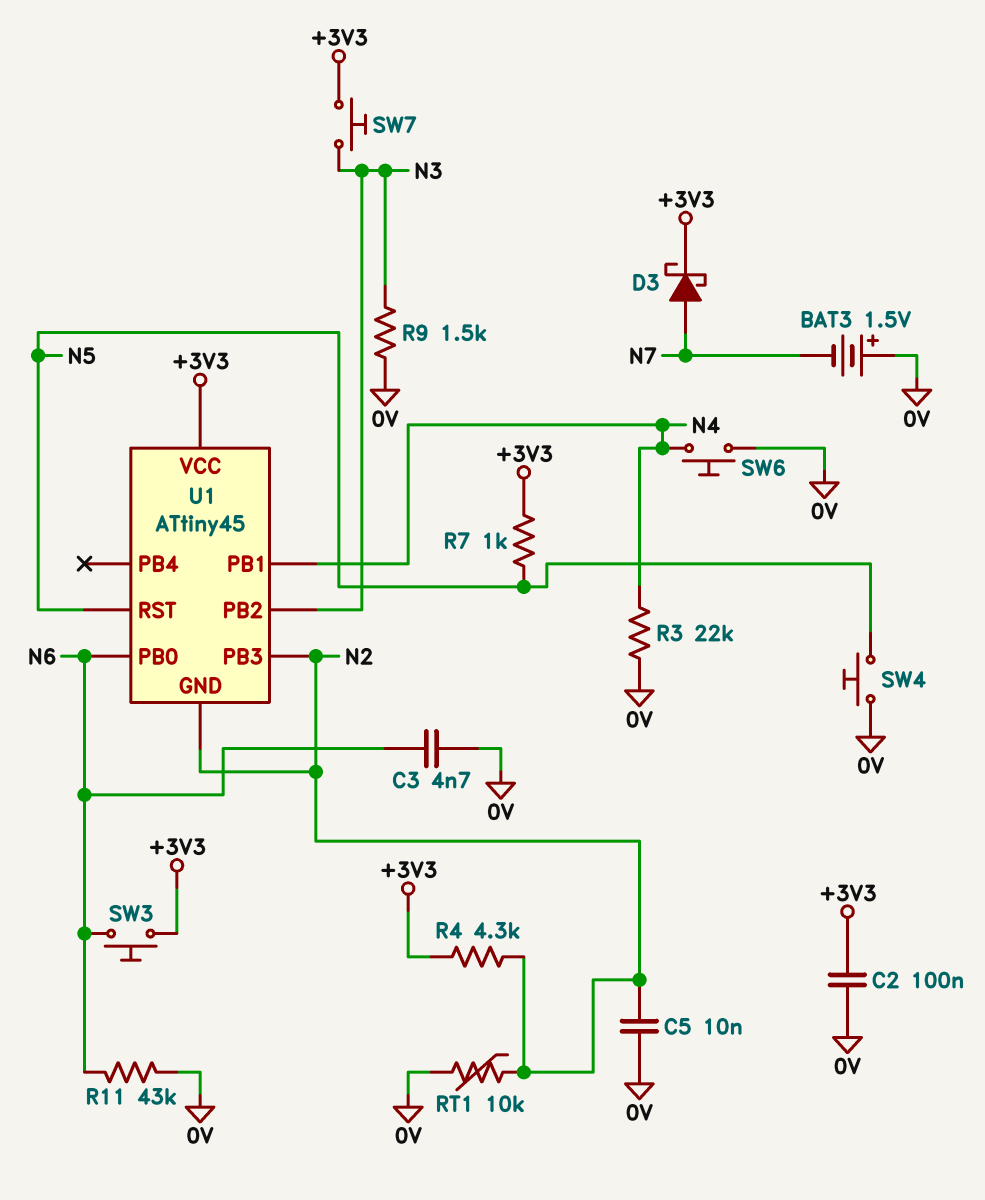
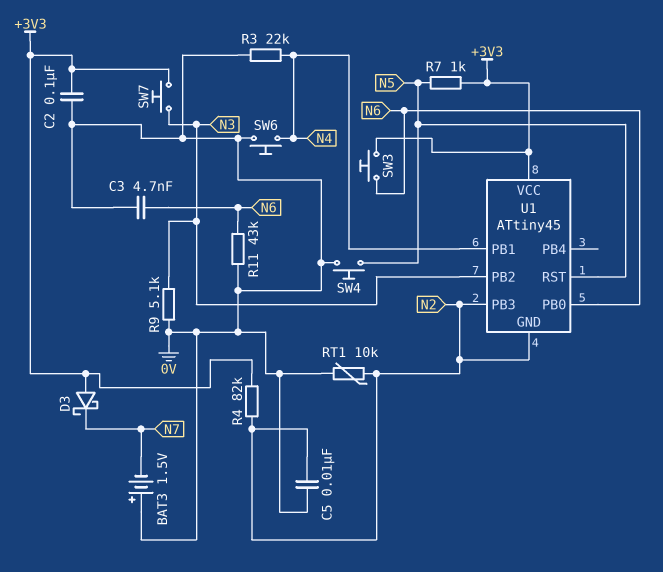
D3: schottky (A N7, K +3V3) -> schottky (A +3V3, K N7)
R4: 4.3k (+3V3, N2) -> 82k (+3V3, N2)
R9: 1.5k (0V, N3) -> 5.1k (0V, N3)

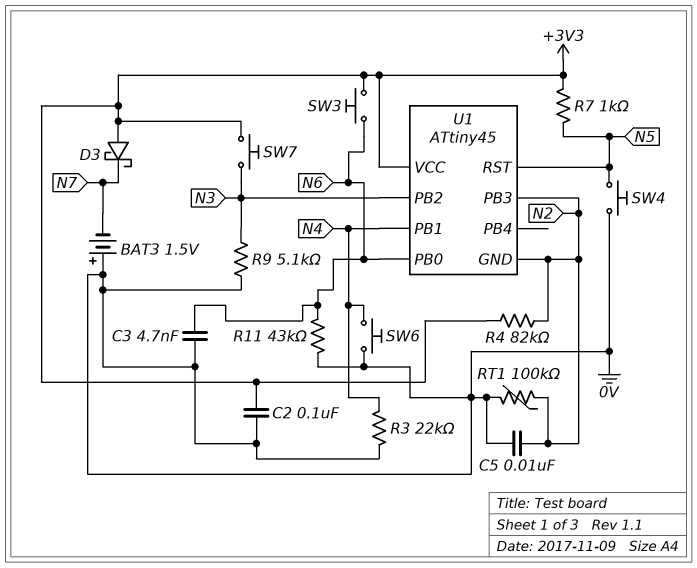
RT1: 10k (0V, N2) -> 100k (0V, N2)

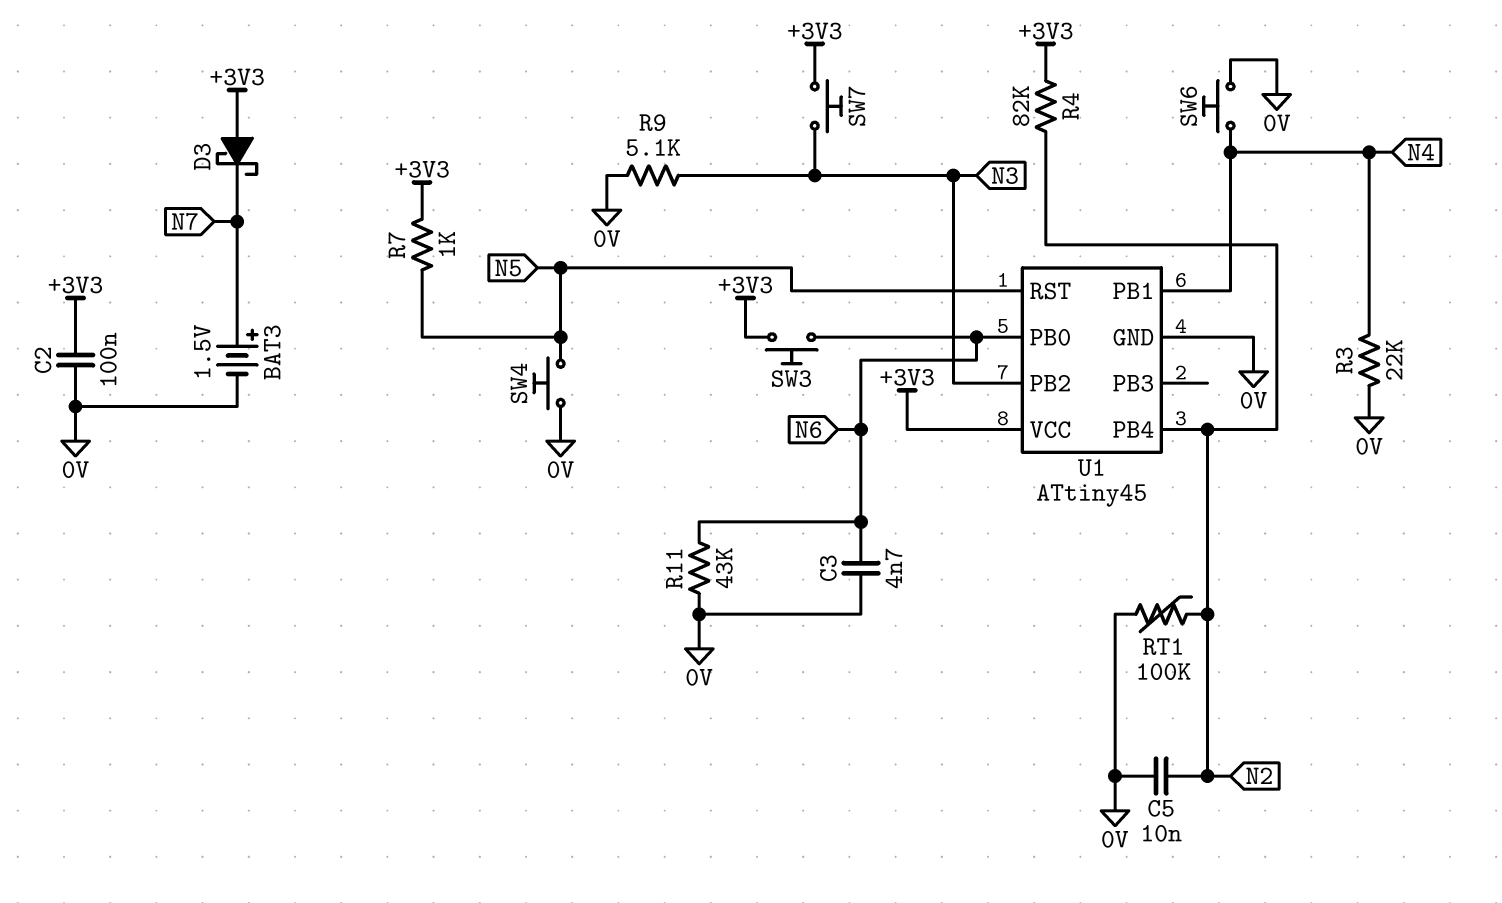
BAT3: 1.5V (plus 0V, minus N7) -> 1.5V (plus N7, minus 0V)
U1 pin GND: N2 -> 0V
U1 pin PB3: N2 -> none
U1 pin PB4: none -> N2

